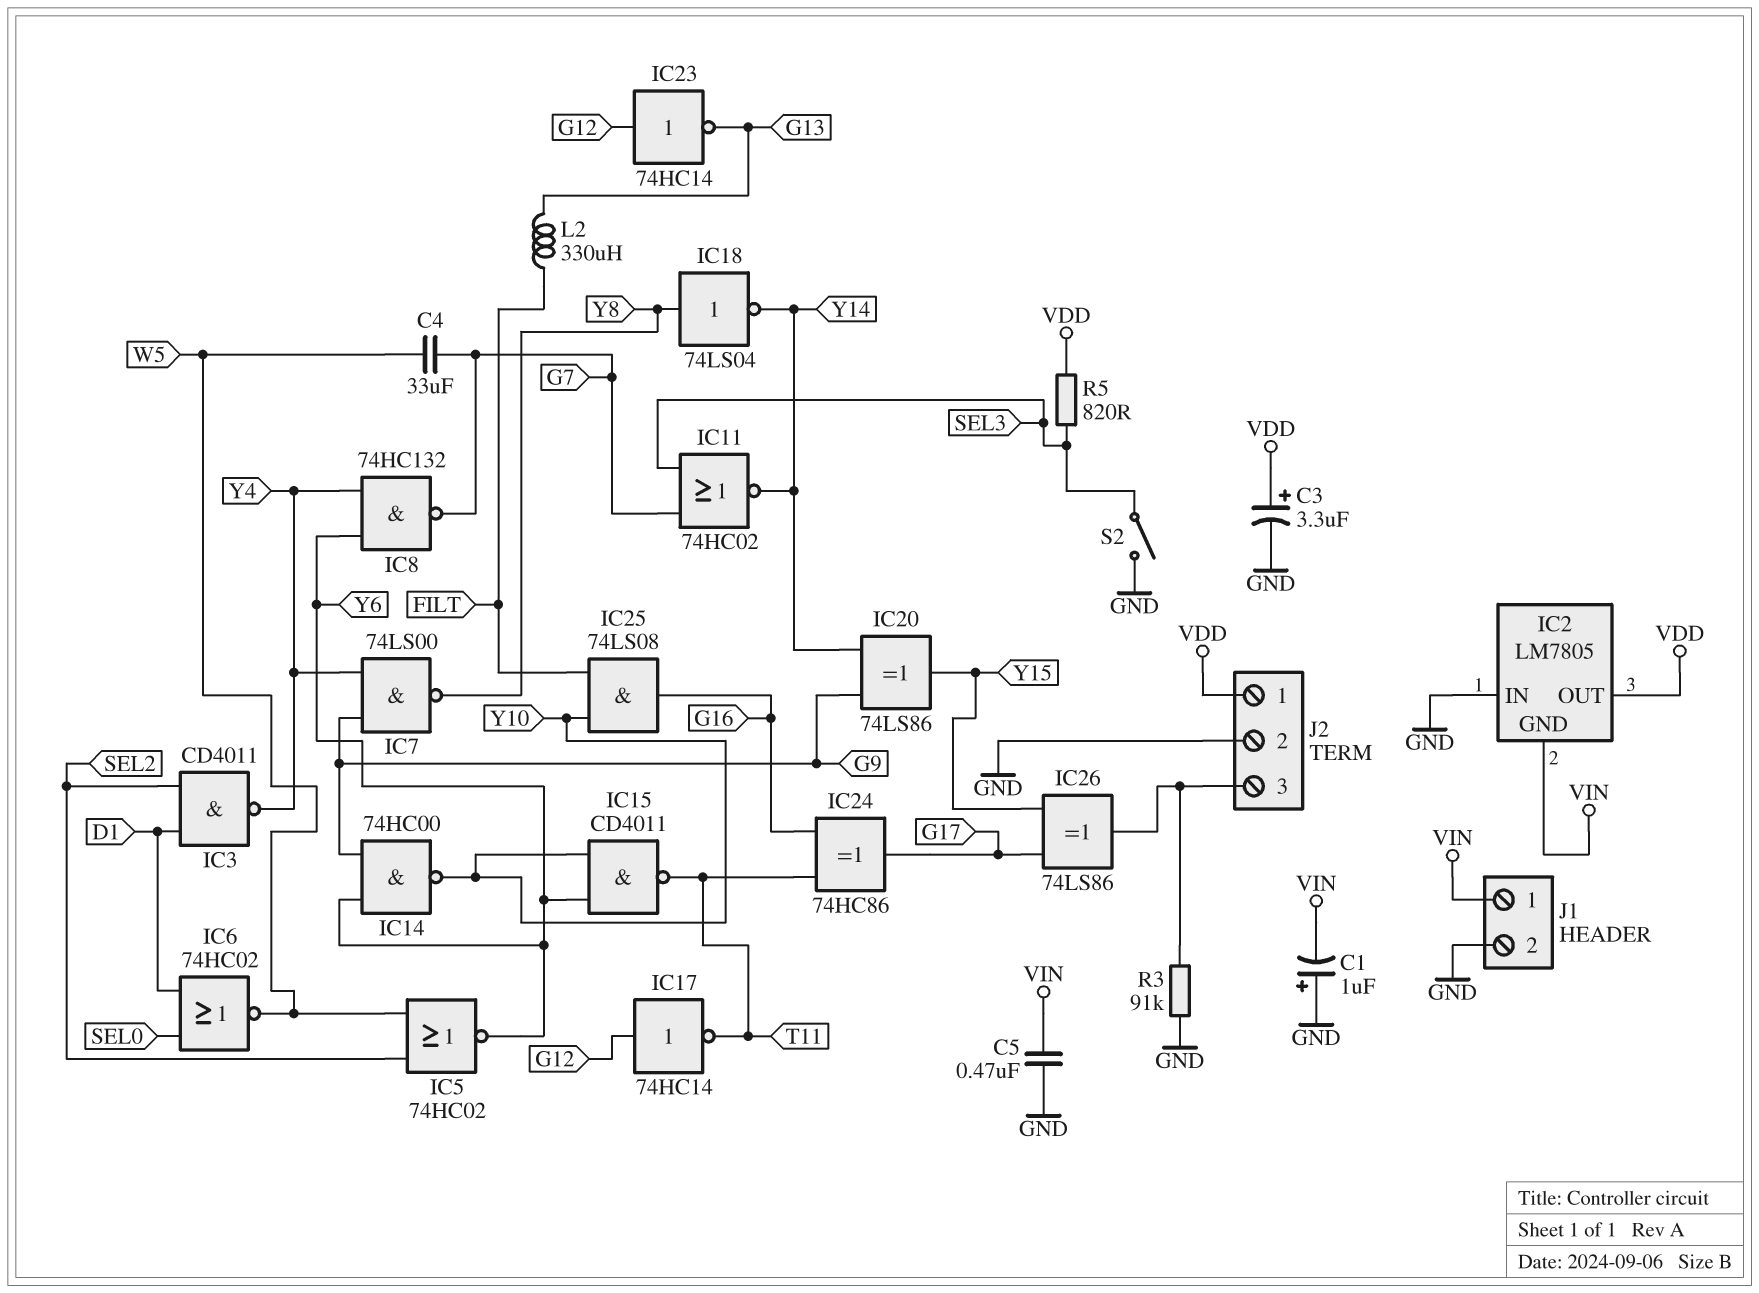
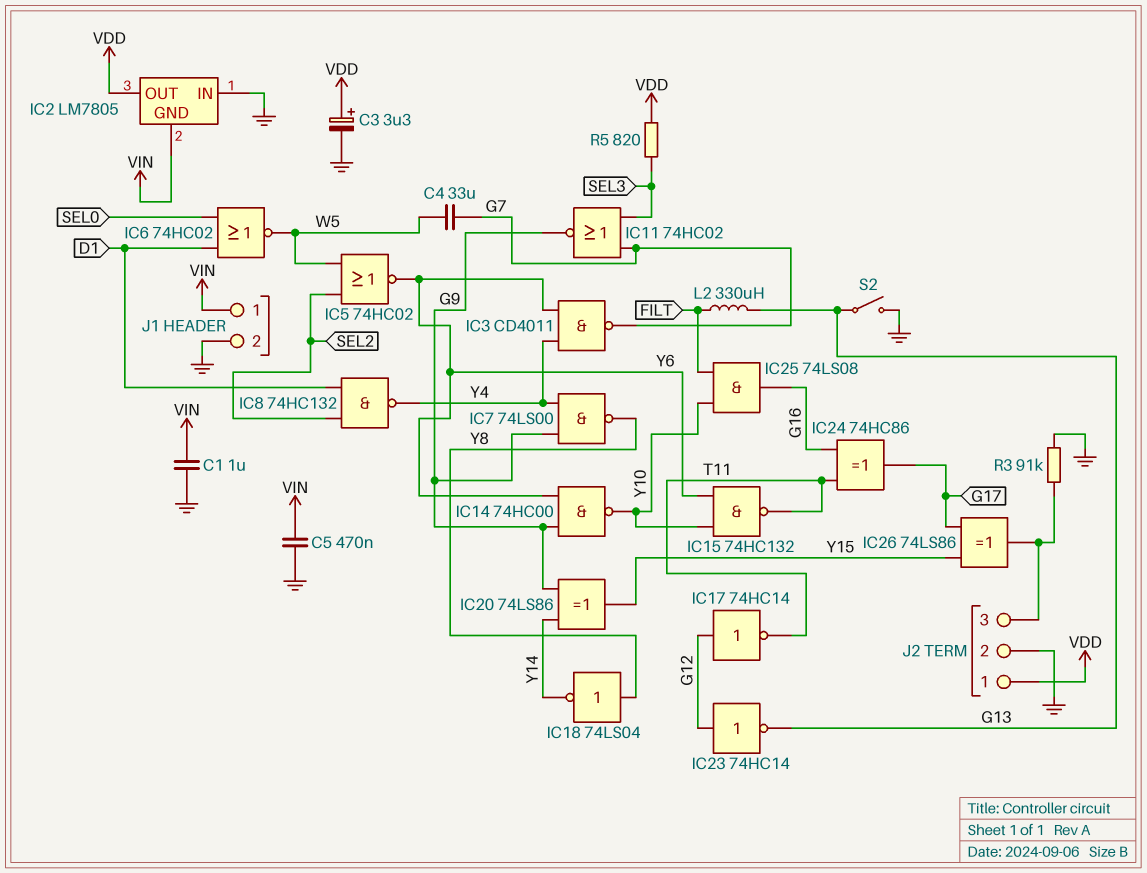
C1: 1uF (plus GND, minus VIN) -> 1uF (GND, VIN)
IC3: NAND CD4011 (in D1, in SEL2, out Y4) -> NAND CD4011 (in Y4, in Y6, out G7)
IC8: NAND 74HC132 (in Y4, in Y6, out G7) -> NAND 74HC132 (in D1, in SEL2, out Y4)
IC11: NOR 74HC02 (in G7, in SEL3, out Y14) -> NOR 74HC02 (in G7, in SEL3, out G9)
IC15: NAND CD4011 (in Y6, in Y10, out T11) -> NAND 74HC132 (in Y6, in Y10, out T11)
S2: switch (GND, SEL3) -> switch (G13, GND)

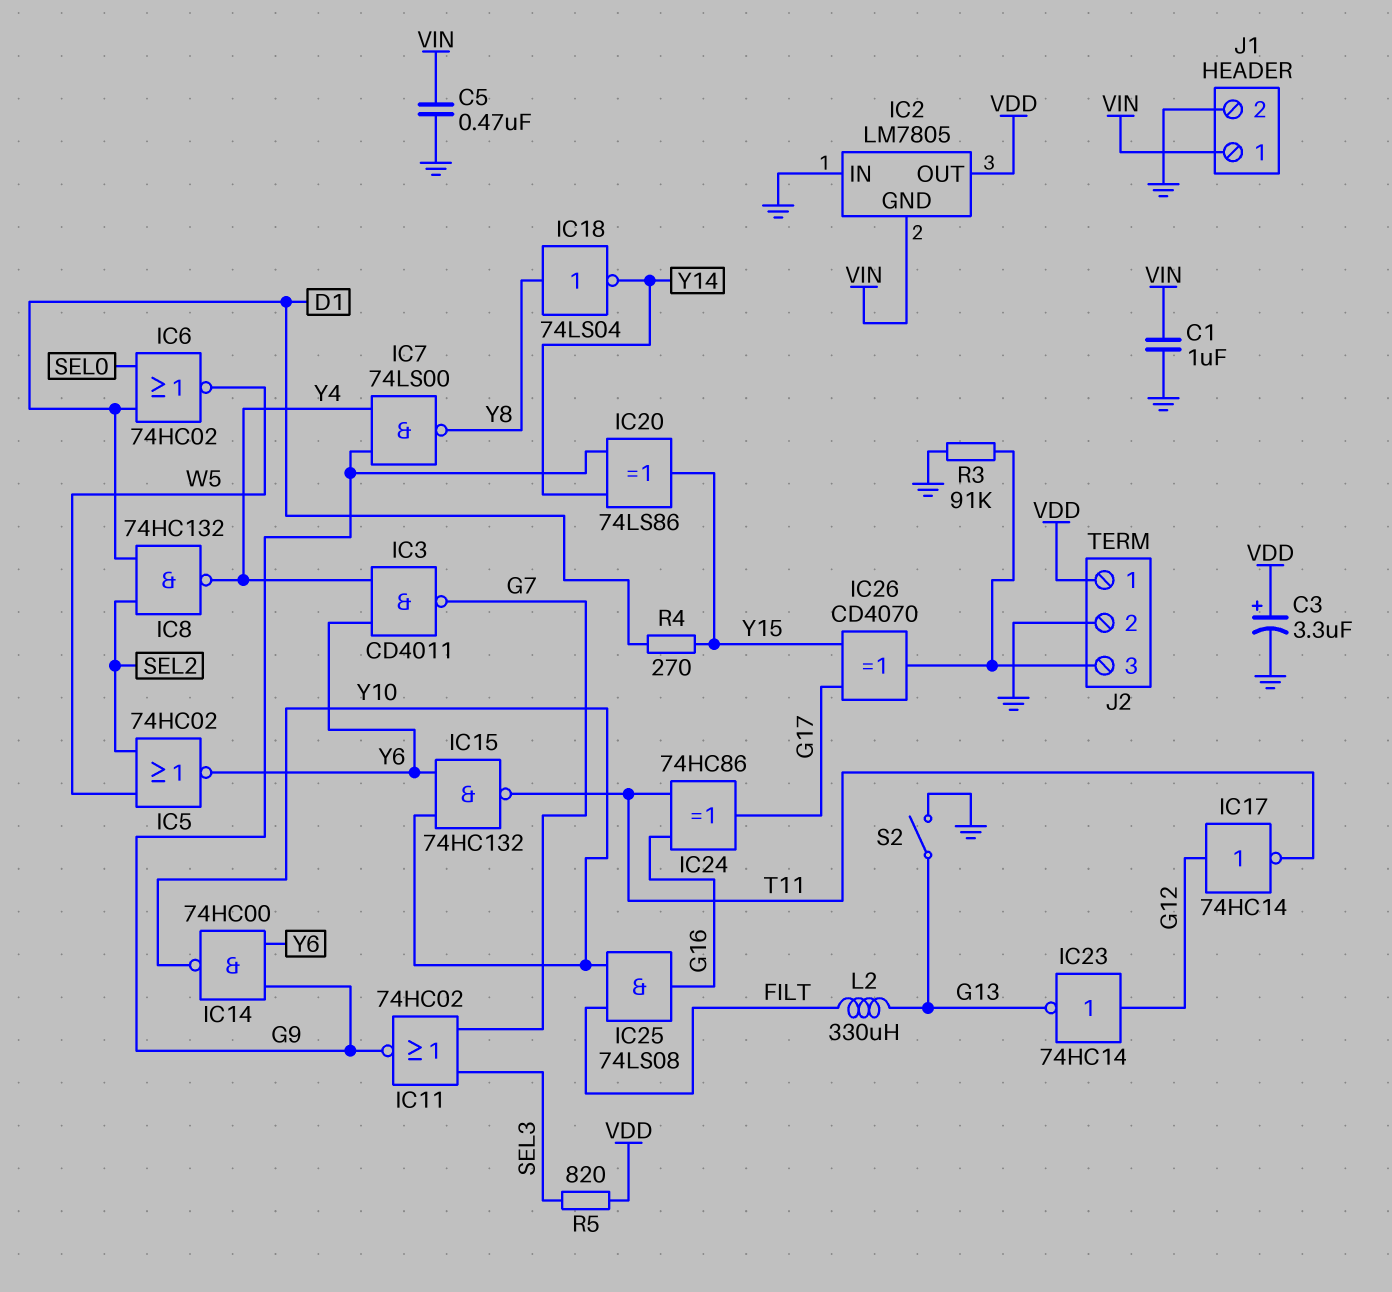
C4: 33uF (G7, W5) -> none
IC26: XOR 74LS86 (in G17, in Y15, out J2/3) -> XOR CD4070 (in G17, in Y15, out J2/3)
R4: none -> 270 (D1, Y15)

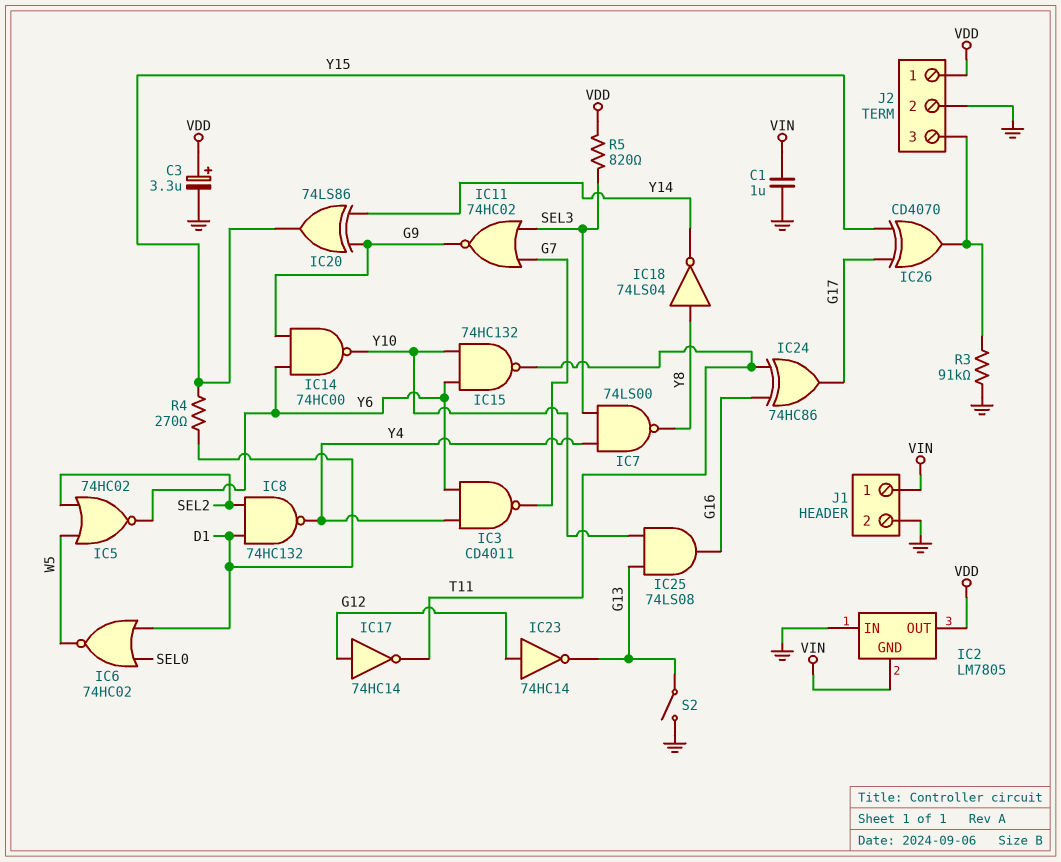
C5: 470nF (GND, VIN) -> none
IC7: NAND 74LS00 (in G9, in Y4, out Y8) -> NAND 74LS00 (in SEL3, in Y4, out Y8)
IC25: AND 74LS08 (in FILT, in Y10, out G16) -> AND 74LS08 (in G13, in Y10, out G16)
L2: 330uH (FILT, G13) -> none

